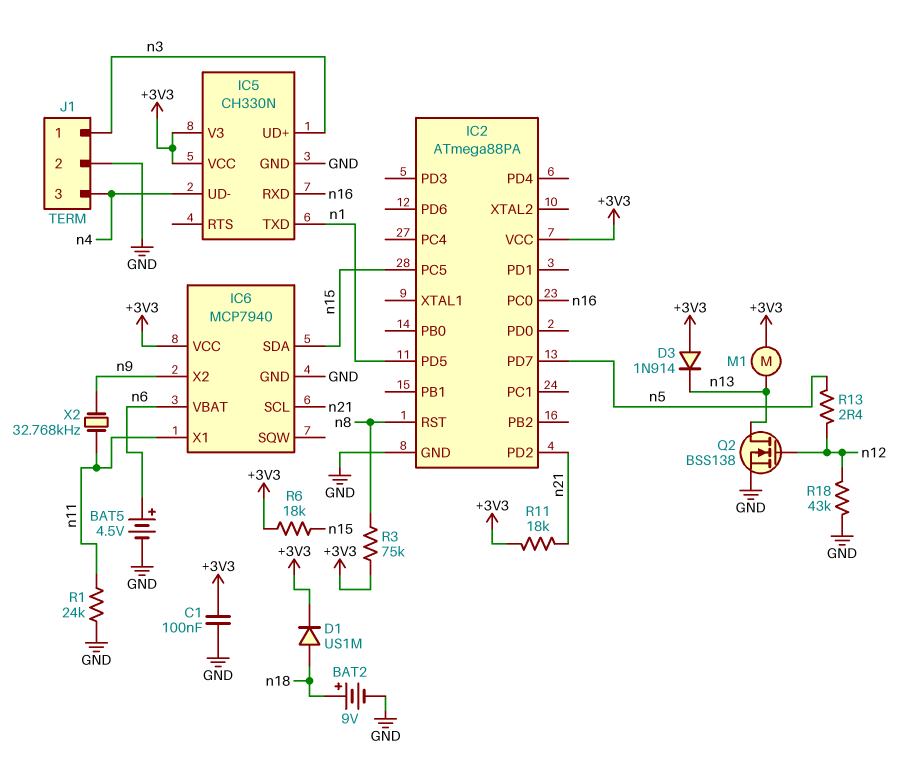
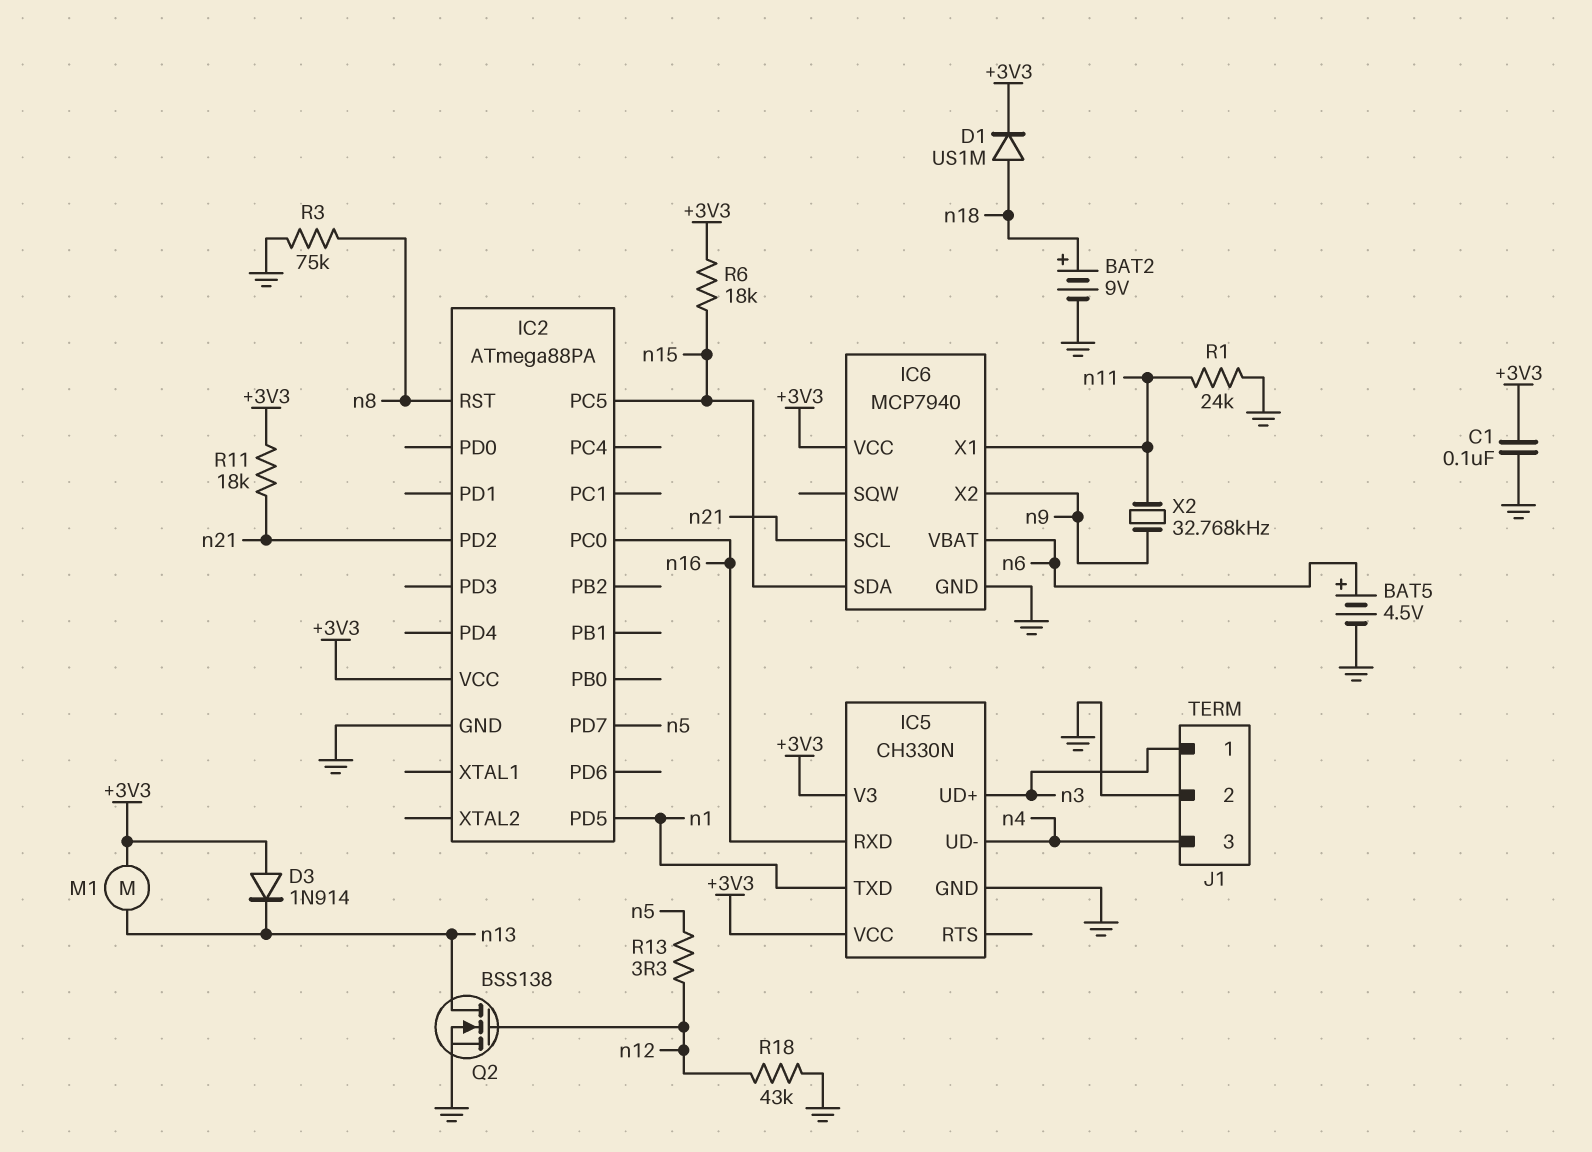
R3: 75k (+3V3, n8) -> 75k (GND, n8)
R13: 2.4 (n5, n12) -> 3.3 (n5, n12)

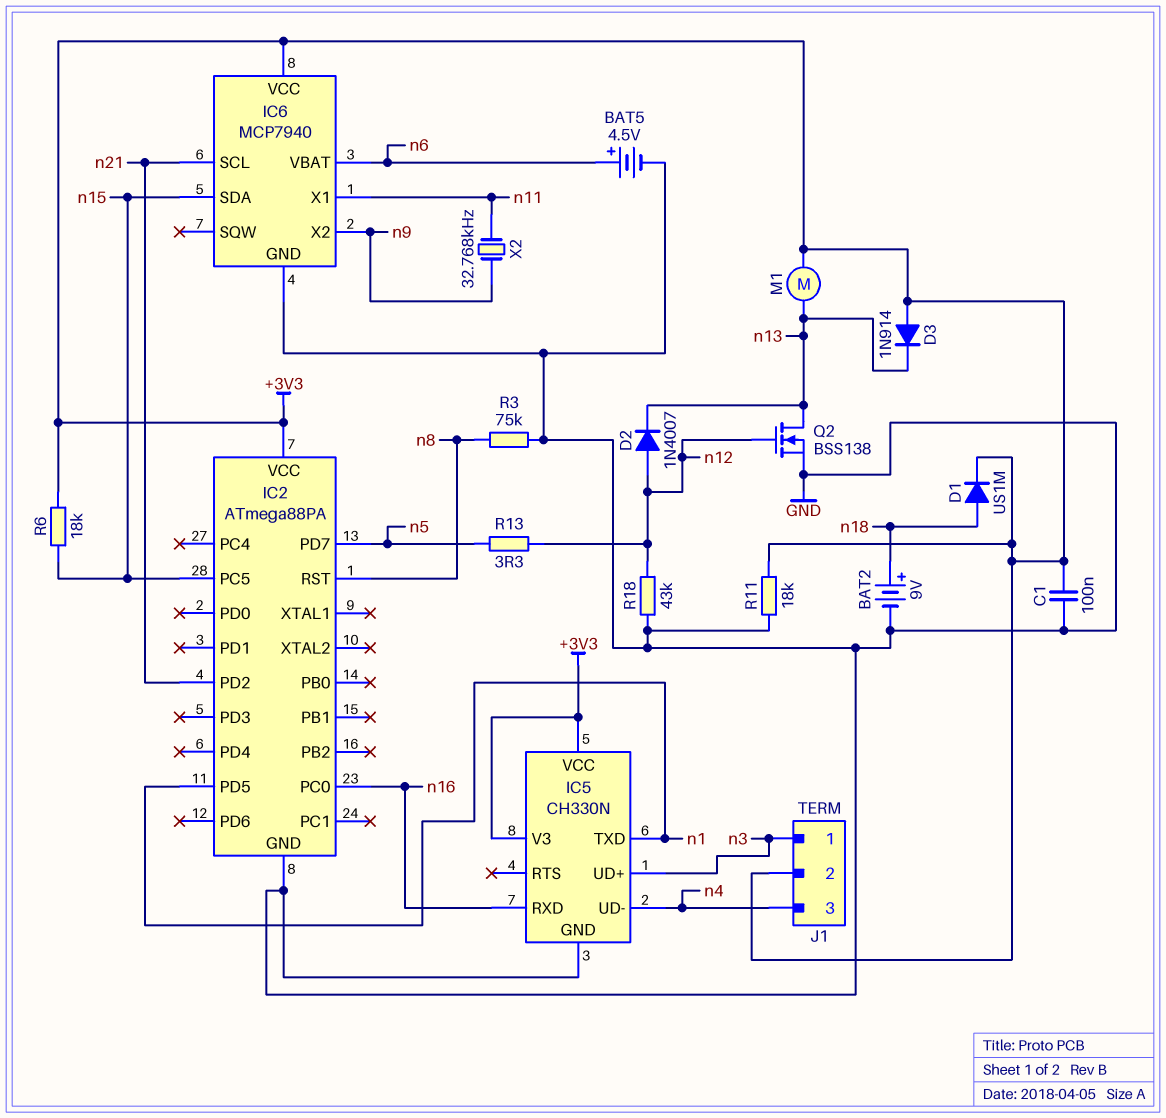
D2: none -> diode 1N4007 (A n12, K n13)
J1 pin 2: GND -> +3V3
R1: 24k (GND, n11) -> none
R11: 18k (+3V3, n21) -> 18k (+3V3, GND)

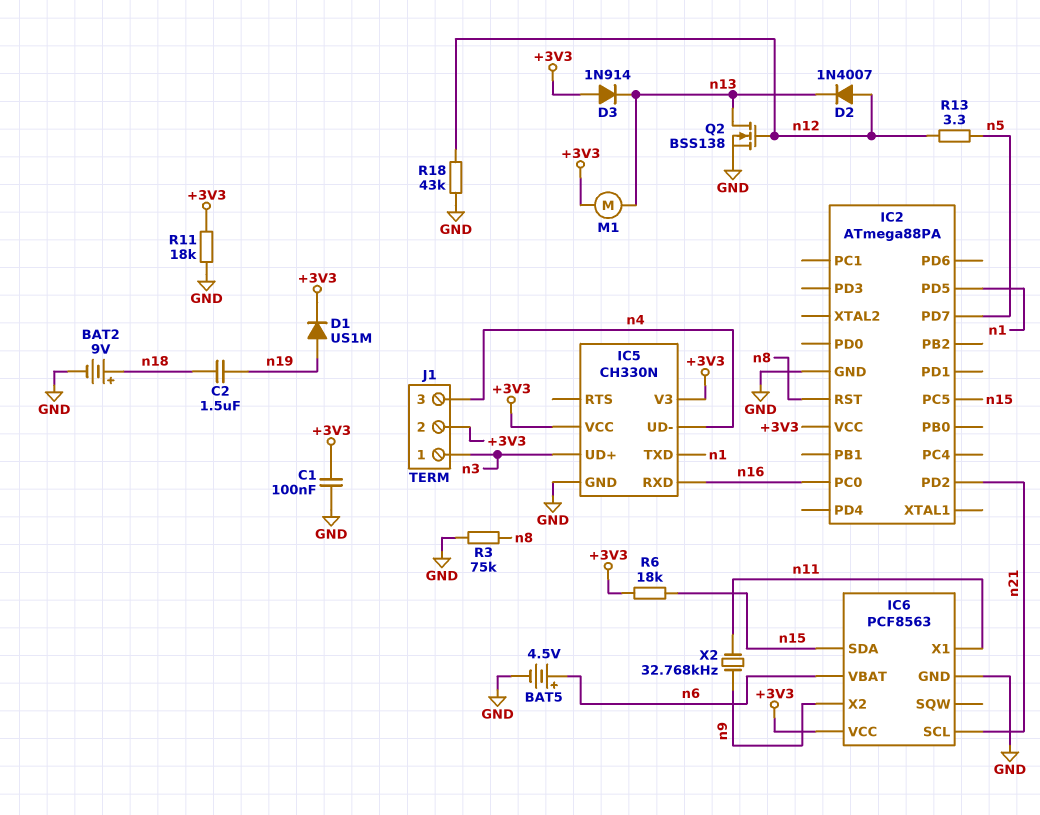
C2: none -> 1.5uF (n18, n19)
D1: diode US1M (A n18, K +3V3) -> diode US1M (A n19, K +3V3)
IC6: MCP7940 -> PCF8563

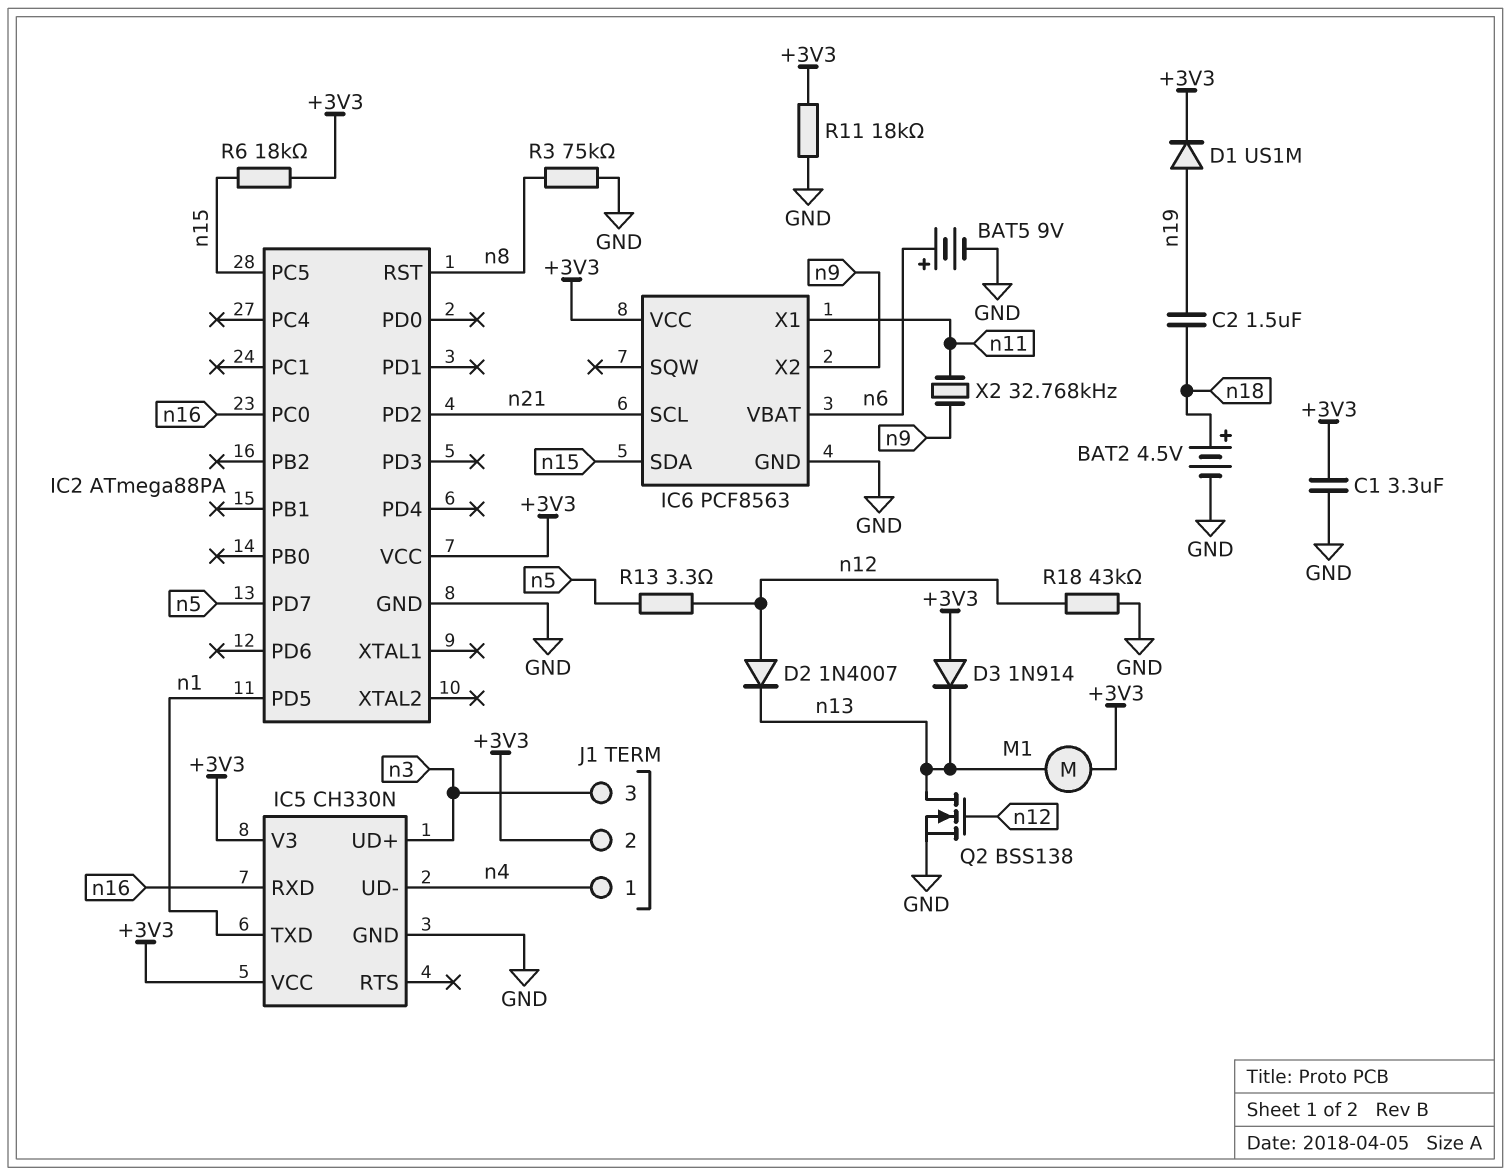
BAT2: 9V (plus n18, minus GND) -> 4.5V (plus n18, minus GND)
BAT5: 4.5V (plus n6, minus GND) -> 9V (plus n6, minus GND)
C1: 100nF (+3V3, GND) -> 3.3uF (+3V3, GND)
J1 pin 1: n3 -> n4
J1 pin 3: n4 -> n3

